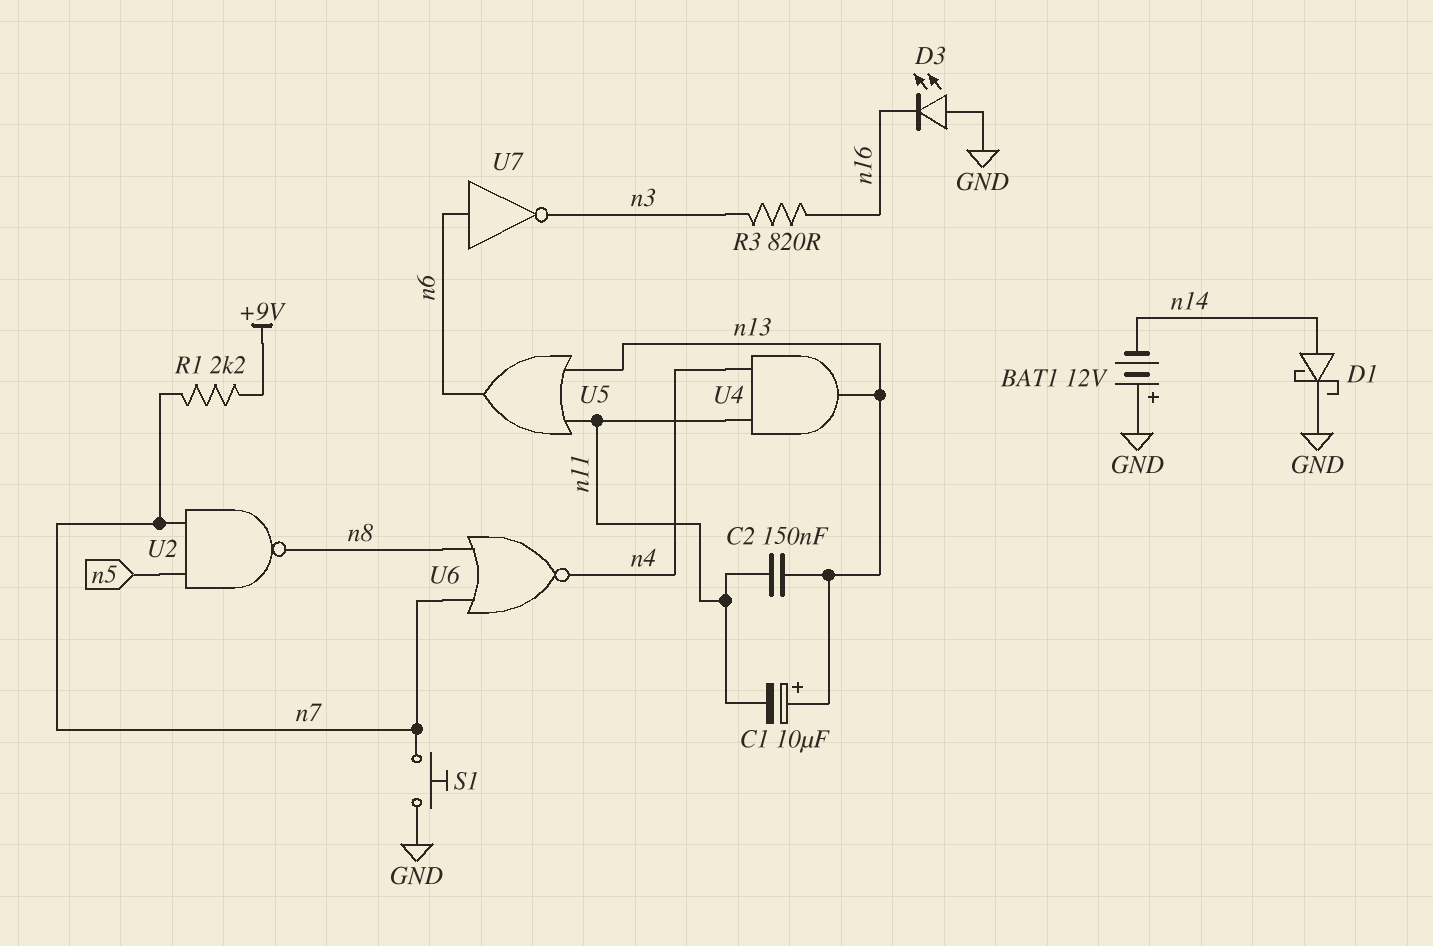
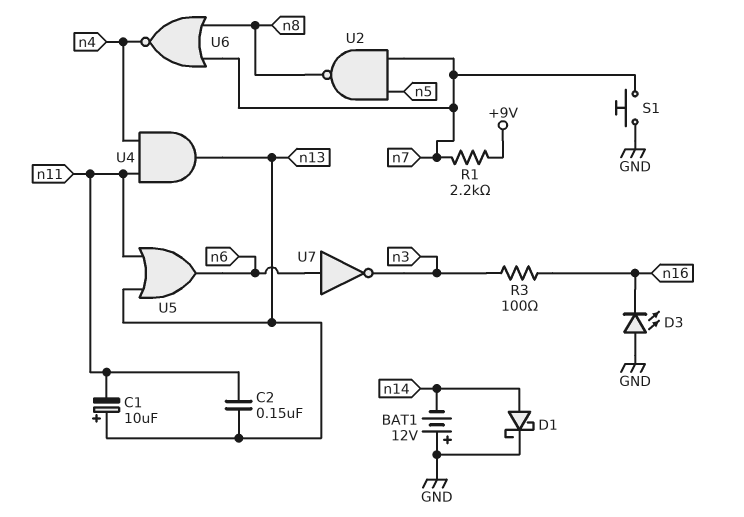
R3: 820 (n3, n16) -> 100 (n3, n16)

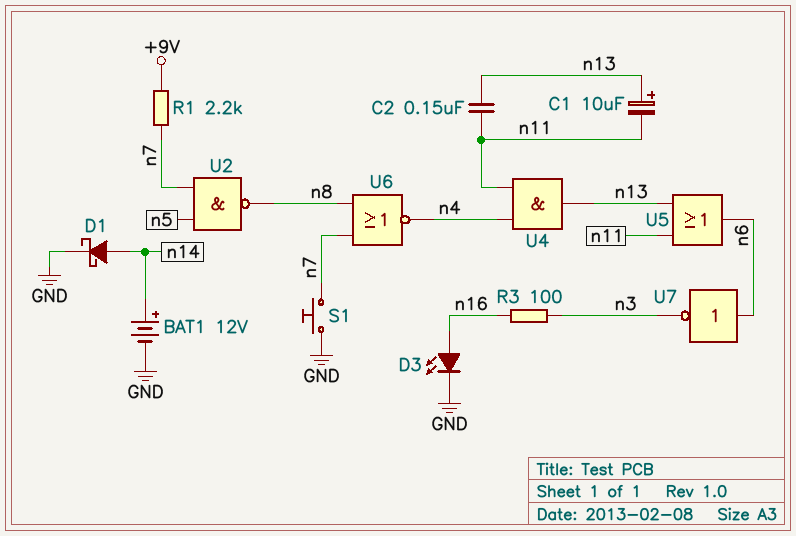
BAT1: 12V (plus GND, minus n14) -> 12V (plus n14, minus GND)
D3: LED (A GND, K n16) -> LED (A n16, K GND)

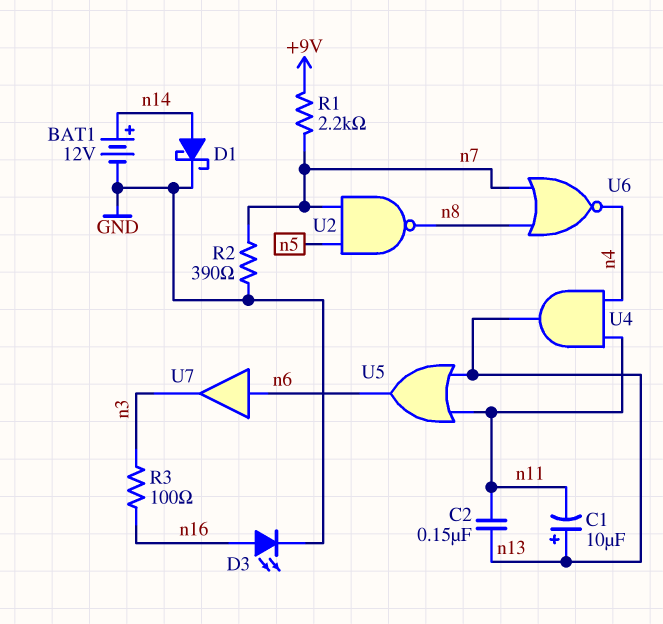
R2: none -> 390 (GND, n7)
S1: button (GND, n7) -> none
U7: NOT (in n6, out n3) -> buffer (in n6, out n3)

